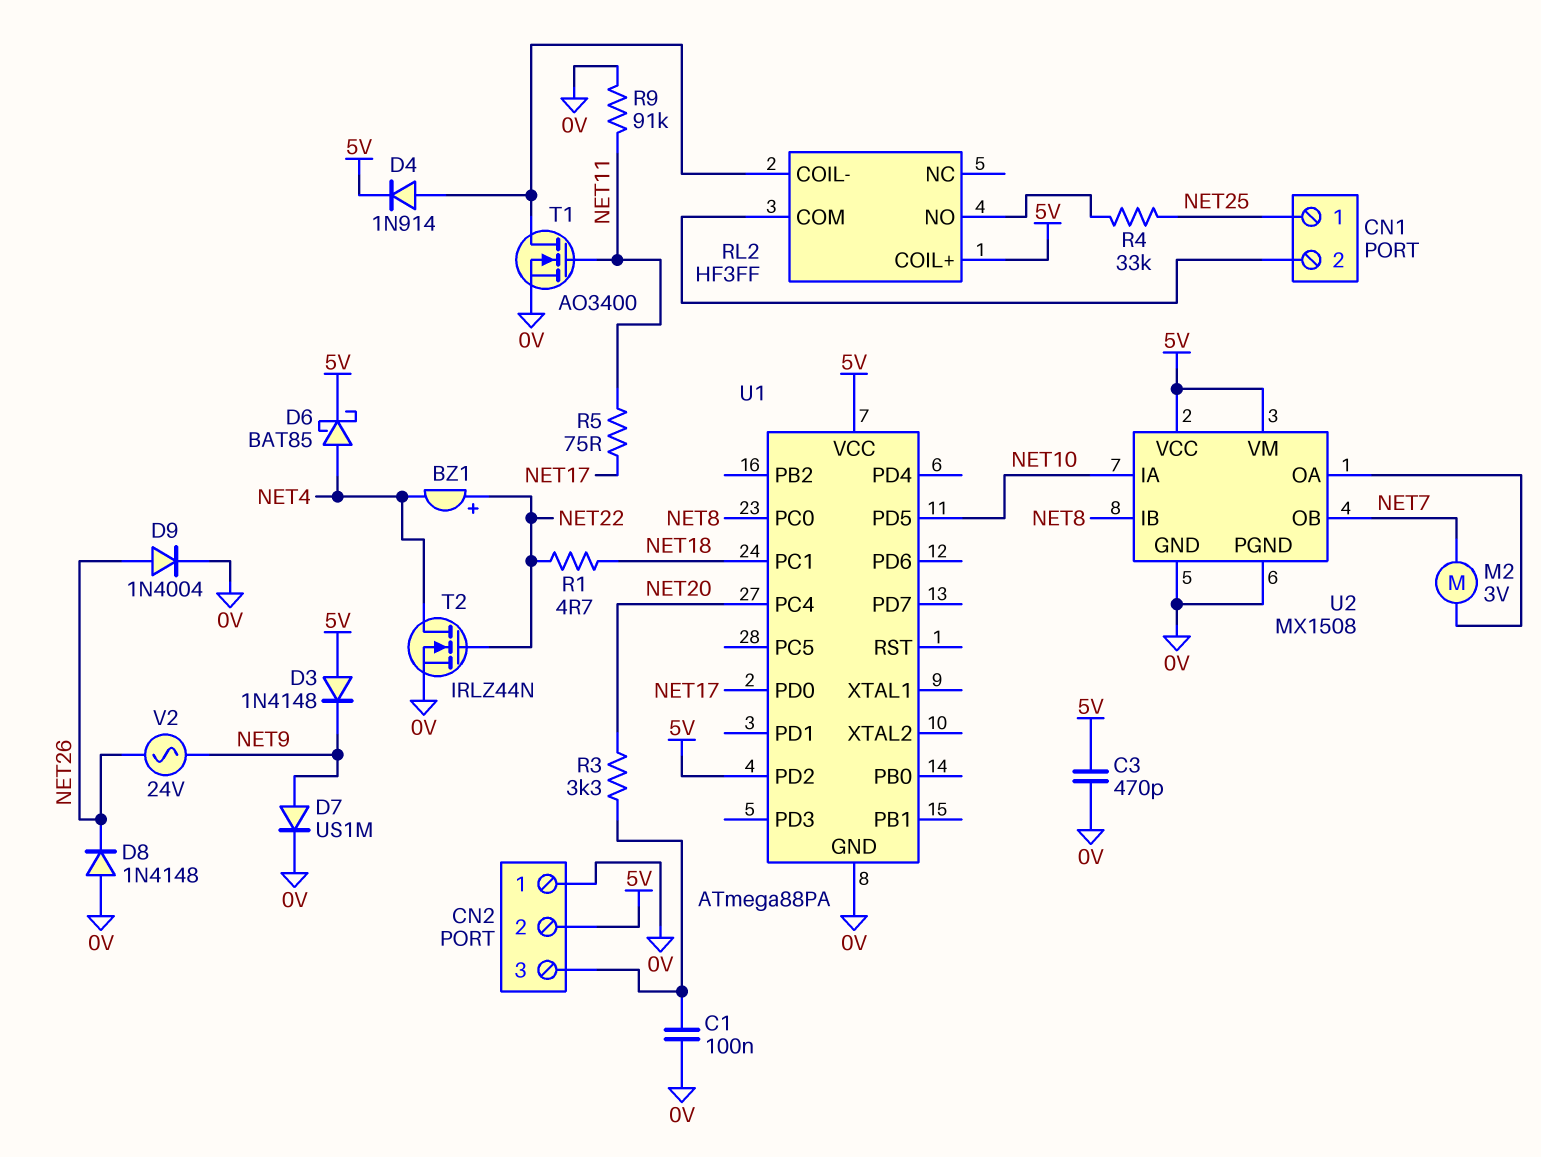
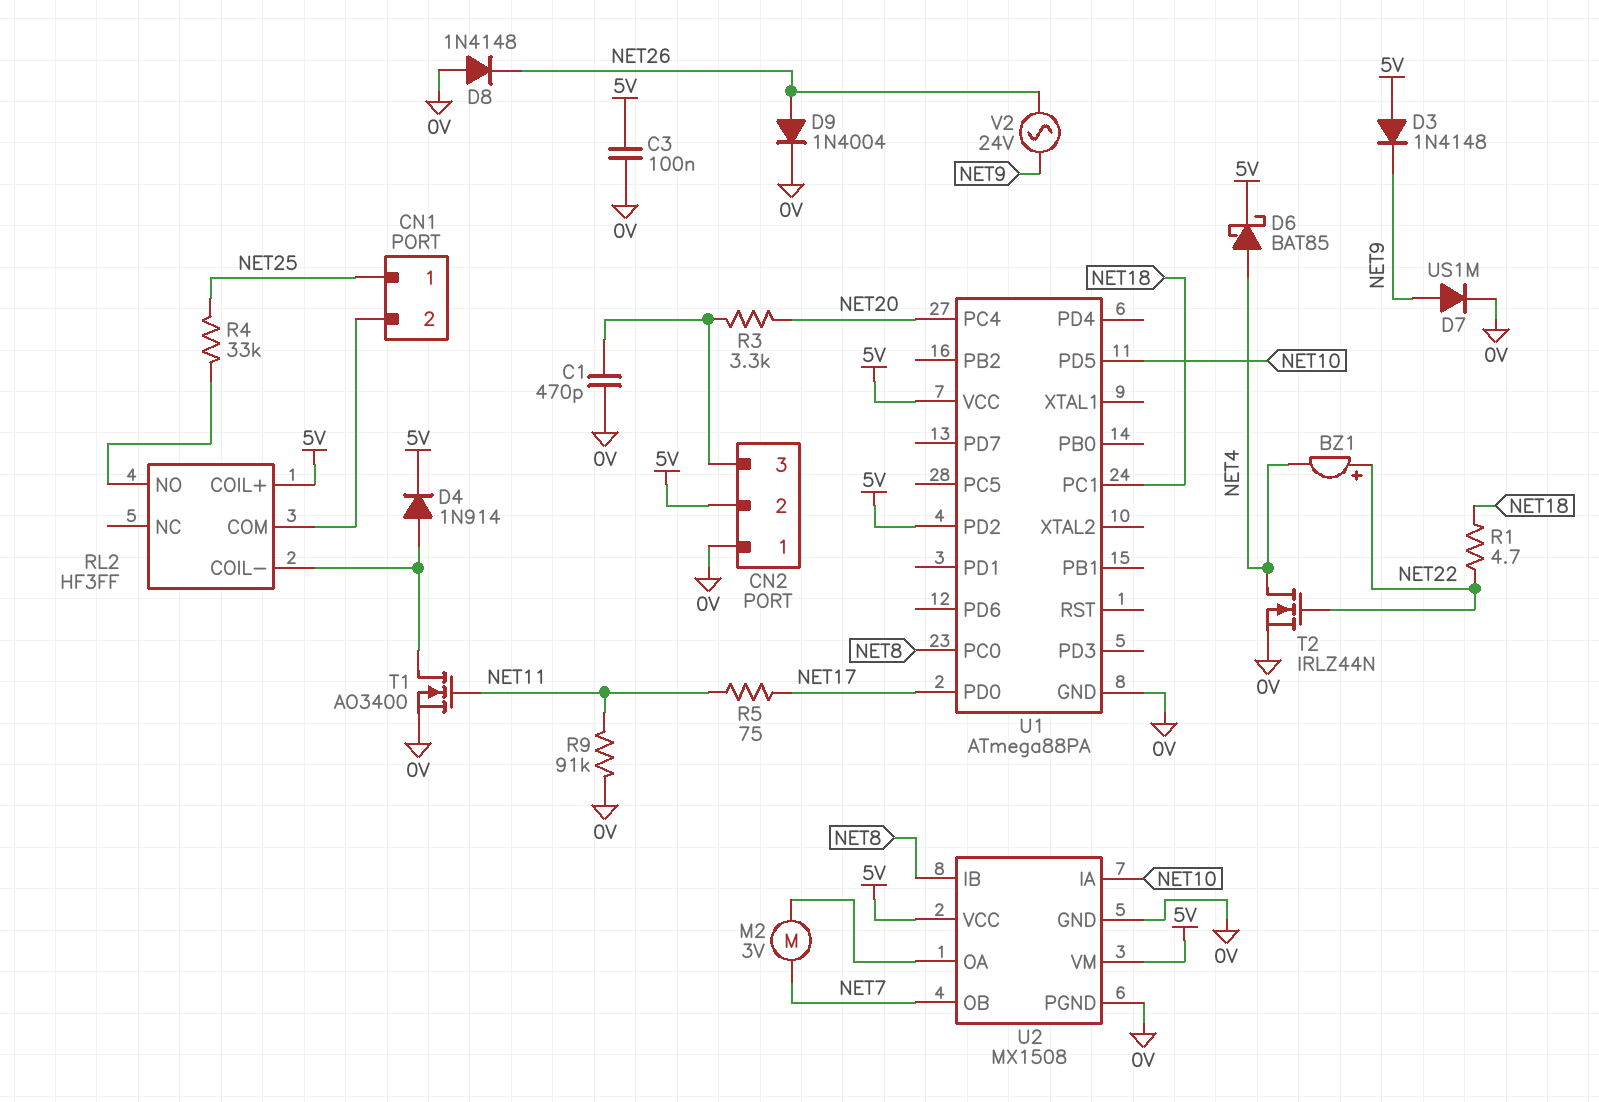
C1: 100nF (0V, CN2/3) -> 470pF (0V, CN2/3)
C3: 470pF (0V, 5V) -> 100nF (0V, 5V)

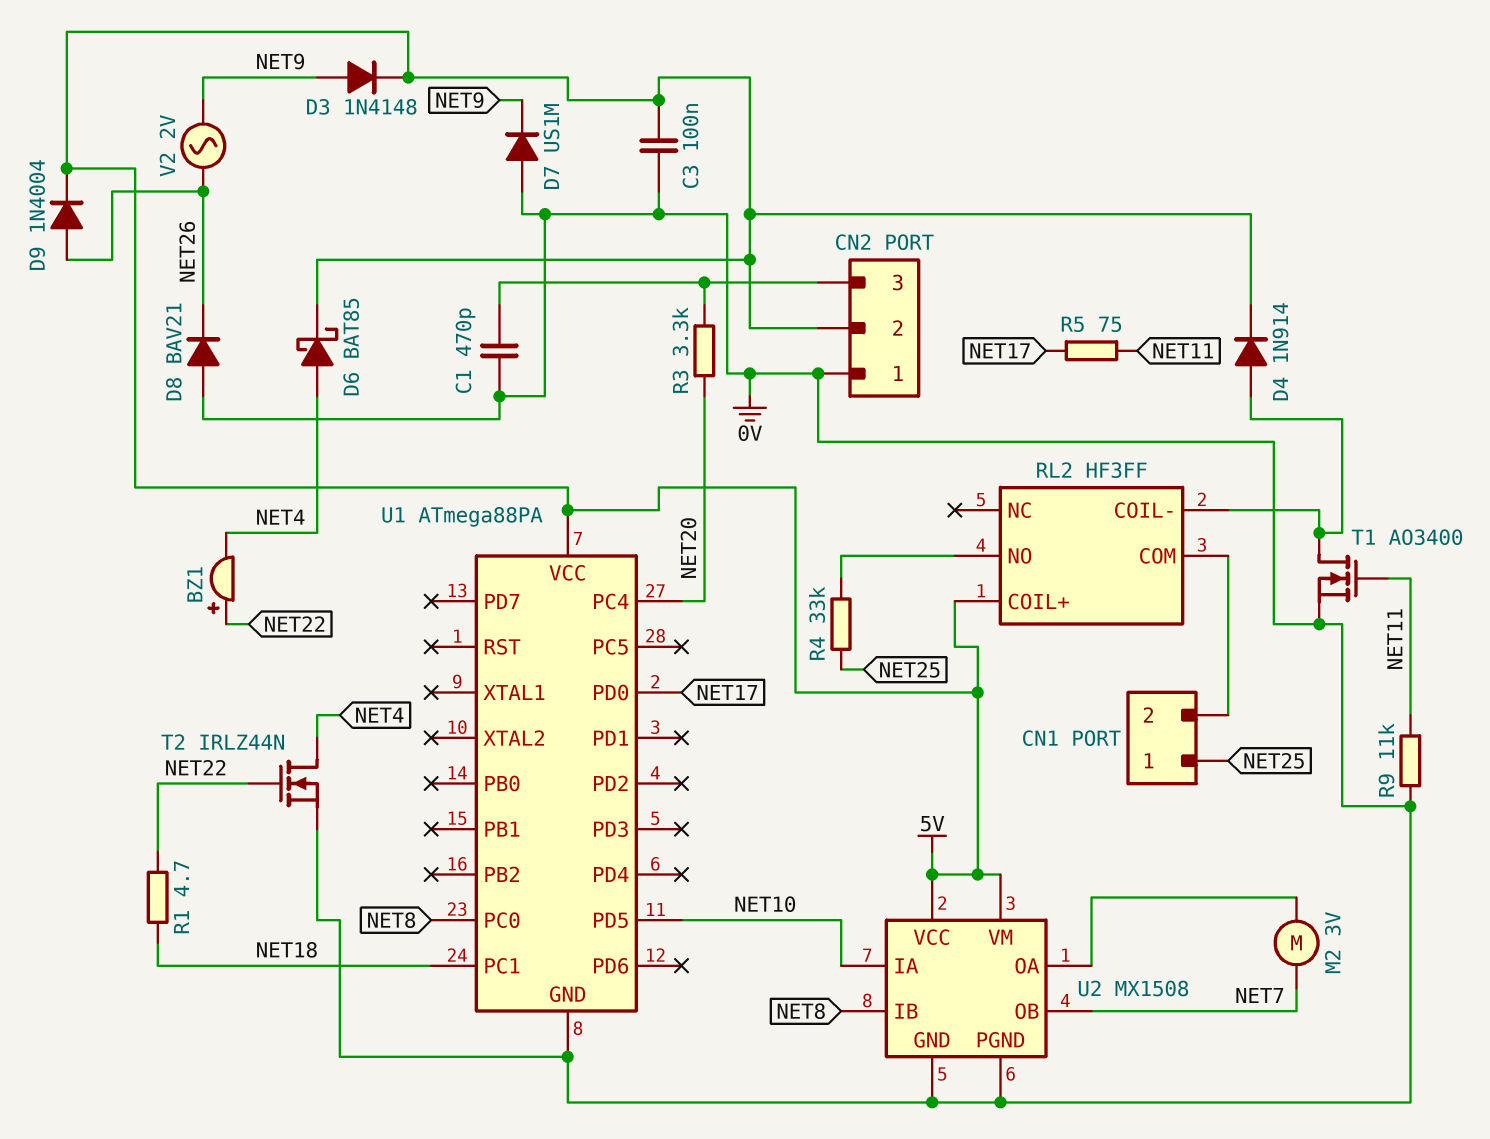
D3: diode 1N4148 (A 5V, K NET9) -> diode 1N4148 (A NET9, K 5V)
D7: diode US1M (A NET9, K 0V) -> diode US1M (A 0V, K NET9)
D8: diode 1N4148 (A 0V, K NET26) -> diode BAV21 (A 0V, K NET26)
D9: diode 1N4004 (A NET26, K 0V) -> diode 1N4004 (A NET26, K 5V)
R9: 91k (0V, NET11) -> 11k (0V, NET11)
U1 pin PD2: 5V -> none
V2: AC 24V (NET9, NET26) -> AC 2V (NET9, NET26)

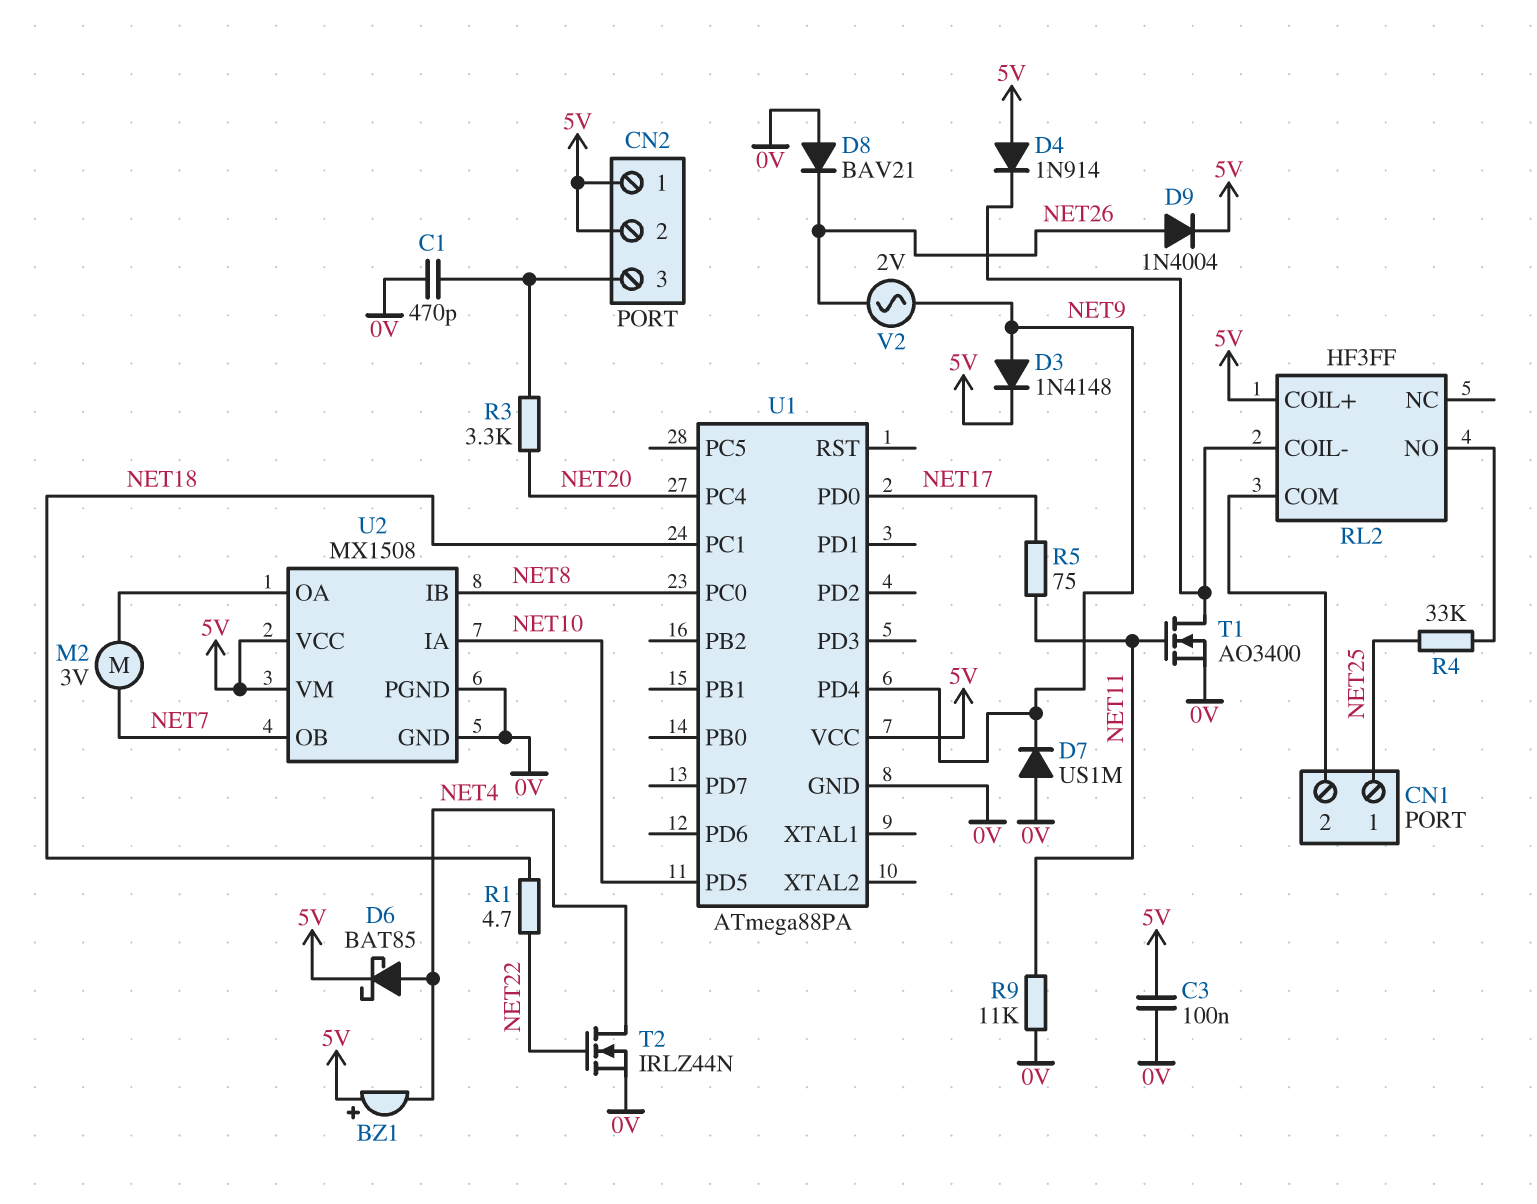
BZ1: buzzer (plus NET22, minus NET4) -> buzzer (plus 5V, minus NET4)
CN2 pin 1: 0V -> 5V
D4: diode 1N914 (A RL2/COIL-, K 5V) -> diode 1N914 (A 5V, K RL2/COIL-)
U1 pin PD4: none -> NET9

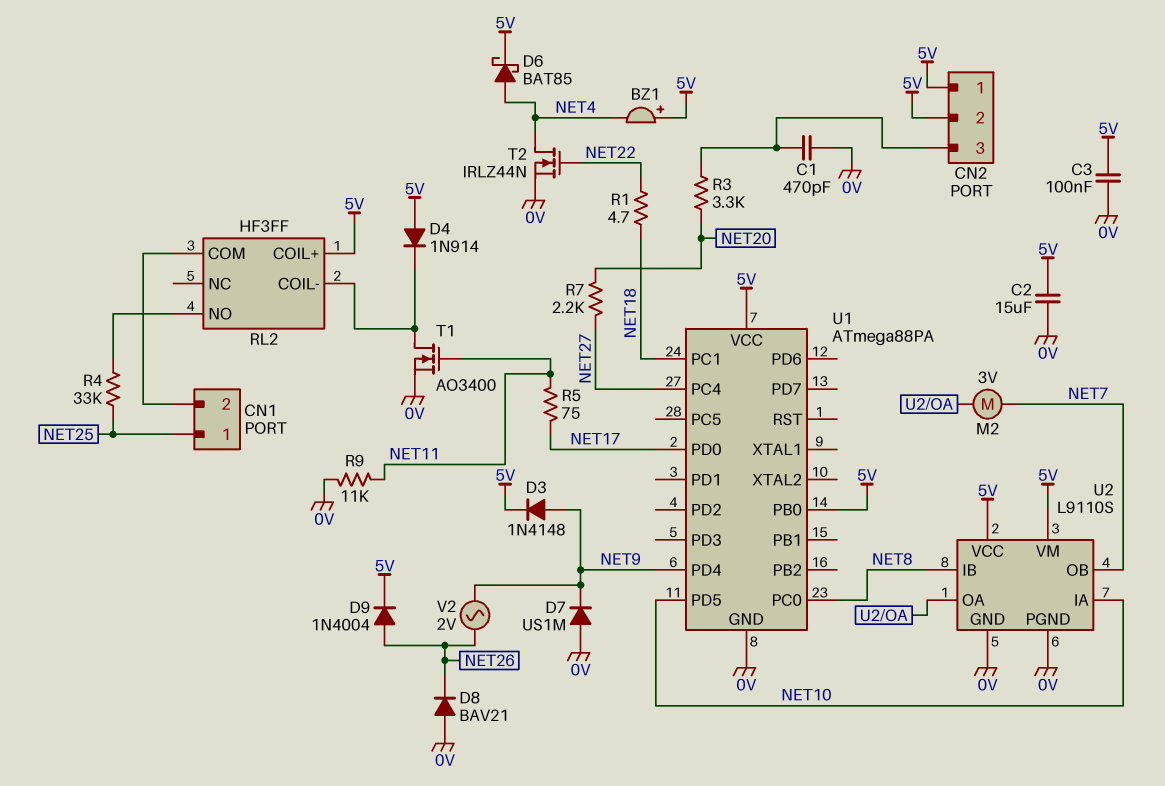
C2: none -> 15uF (0V, 5V)
R7: none -> 2.2k (NET20, NET27)
U1 pin PB0: none -> 5V
U1 pin PC4: NET20 -> NET27
U2: MX1508 -> L9110S

